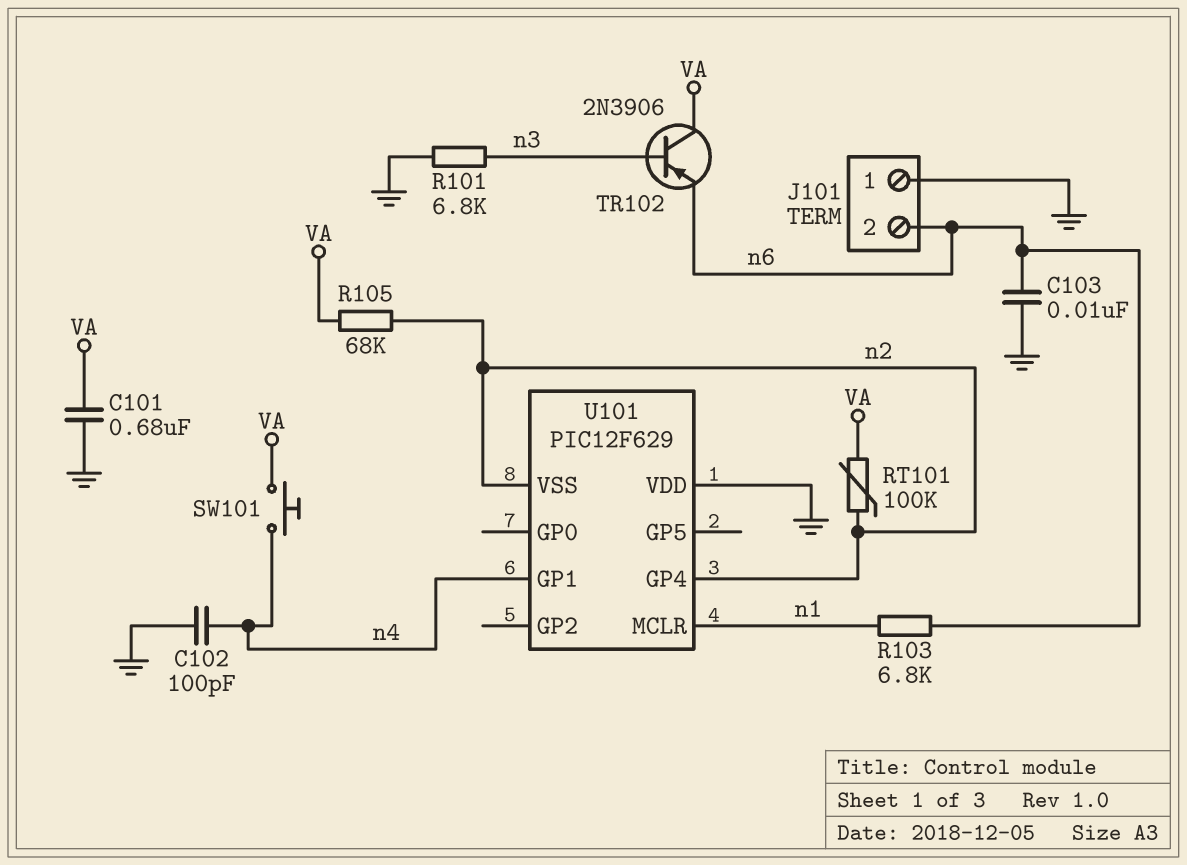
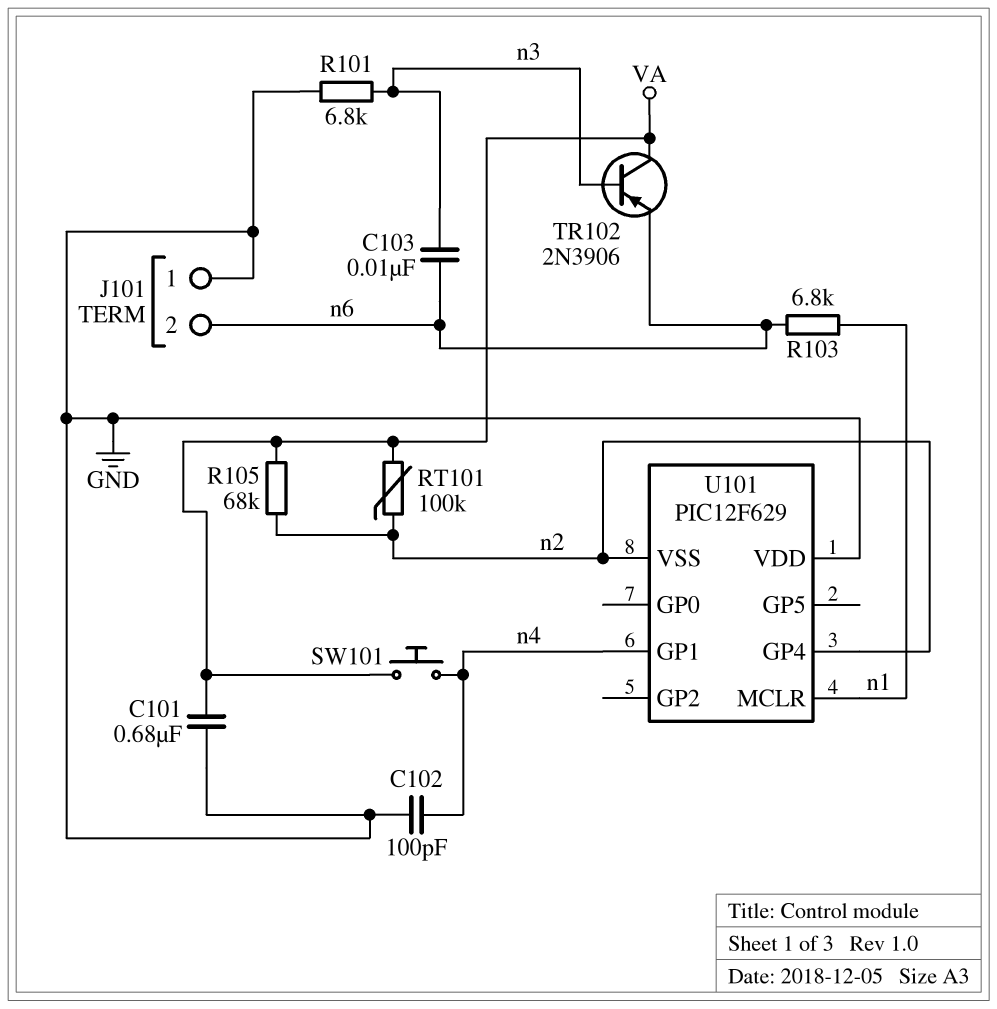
C103: 10nF (GND, n6) -> 10nF (n3, n6)

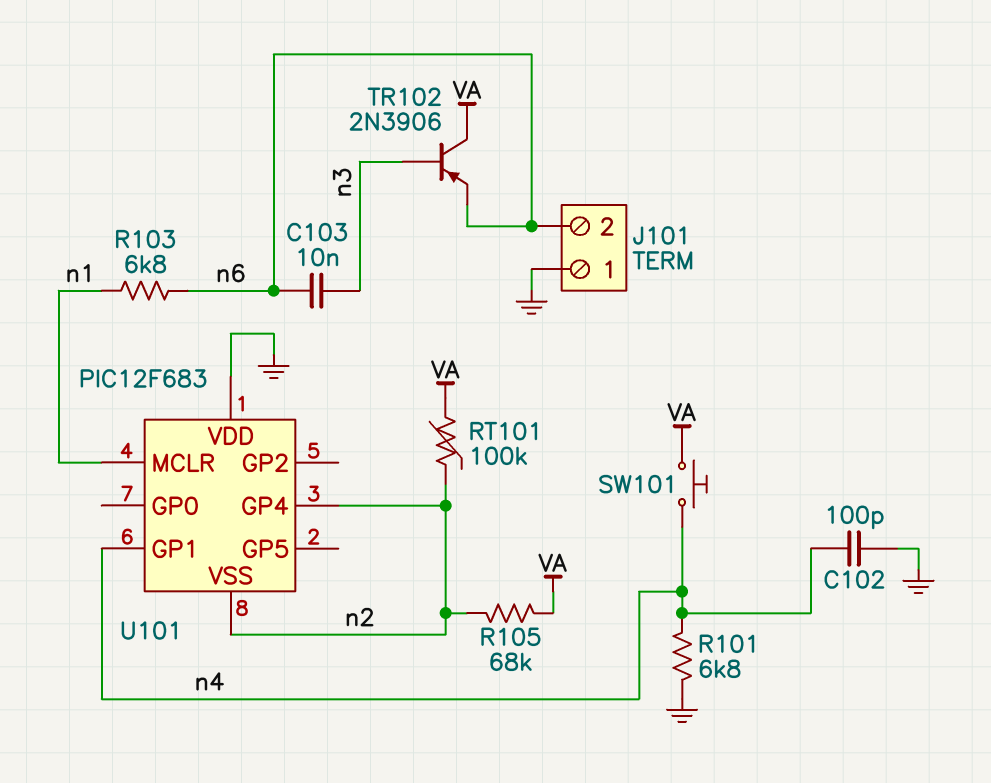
C101: 680nF (GND, VA) -> none
R101: 6.8k (GND, n3) -> 6.8k (GND, n4)
U101: PIC12F629 -> PIC12F683

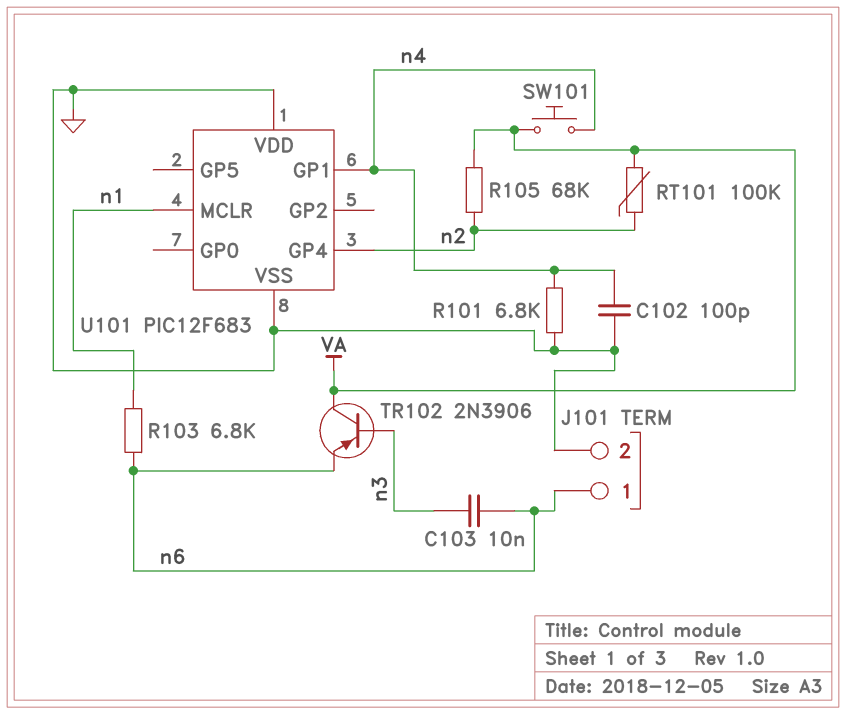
J101 pin 1: GND -> n6
J101 pin 2: n6 -> GND
U101 pin VSS: n2 -> GND

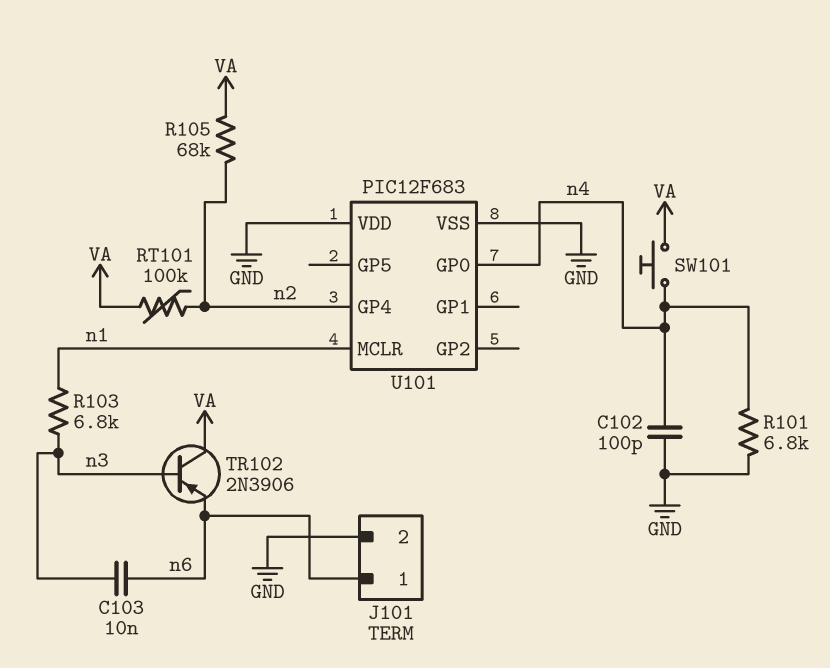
R103: 6.8k (n1, n6) -> 6.8k (n1, n3)
U101 pin GP0: none -> n4
U101 pin GP1: n4 -> none

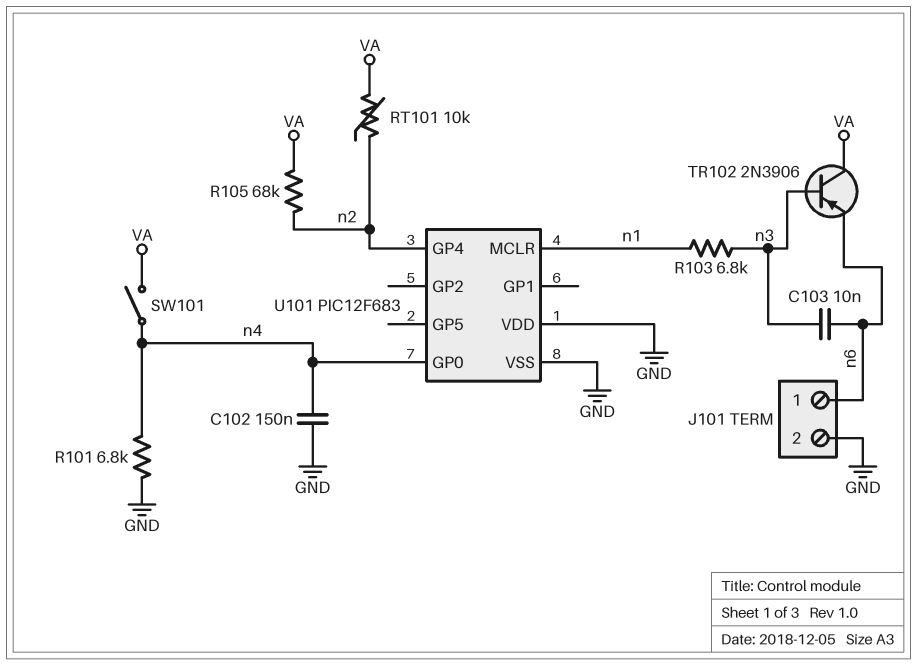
C102: 100pF (GND, n4) -> 150nF (GND, n4)
RT101: 100k (VA, n2) -> 10k (VA, n2)
SW101: button (VA, n4) -> switch (VA, n4)

